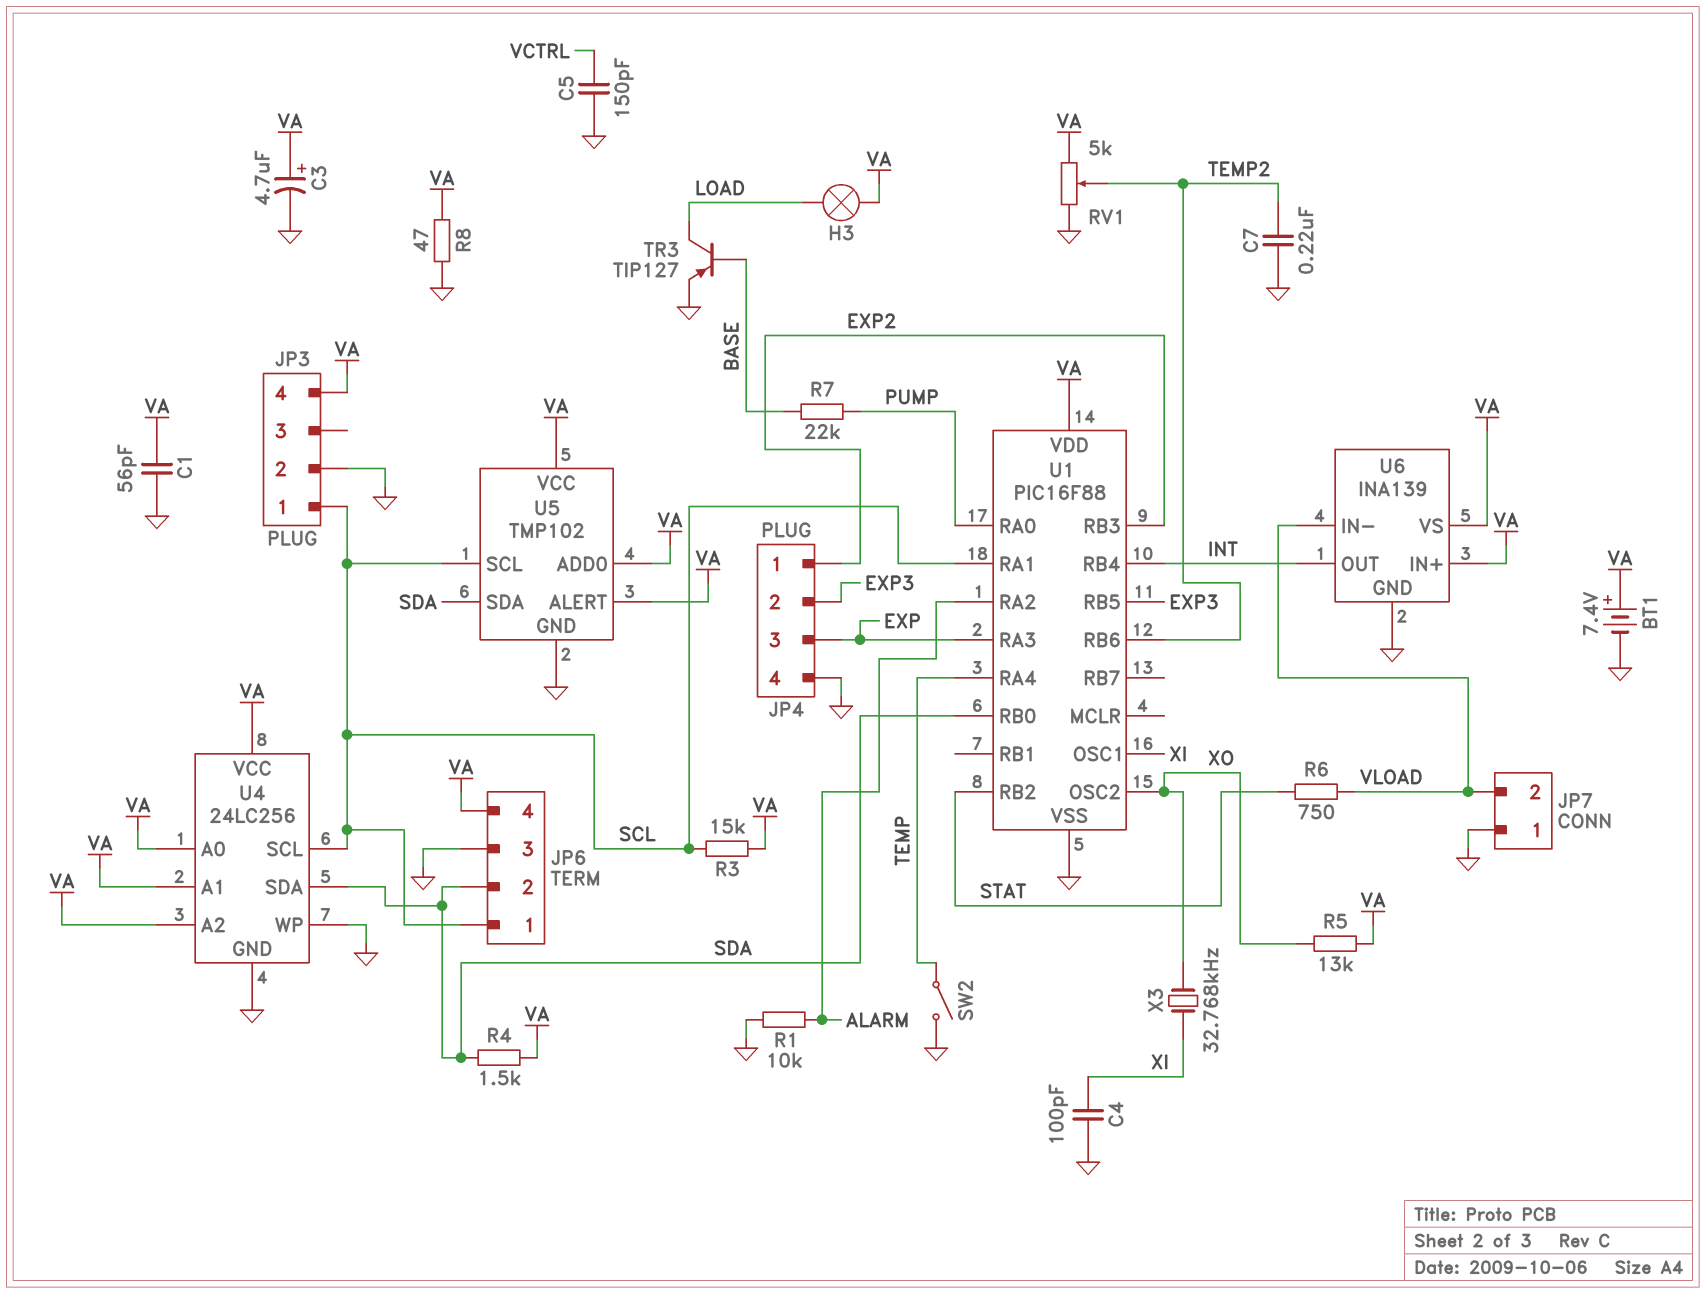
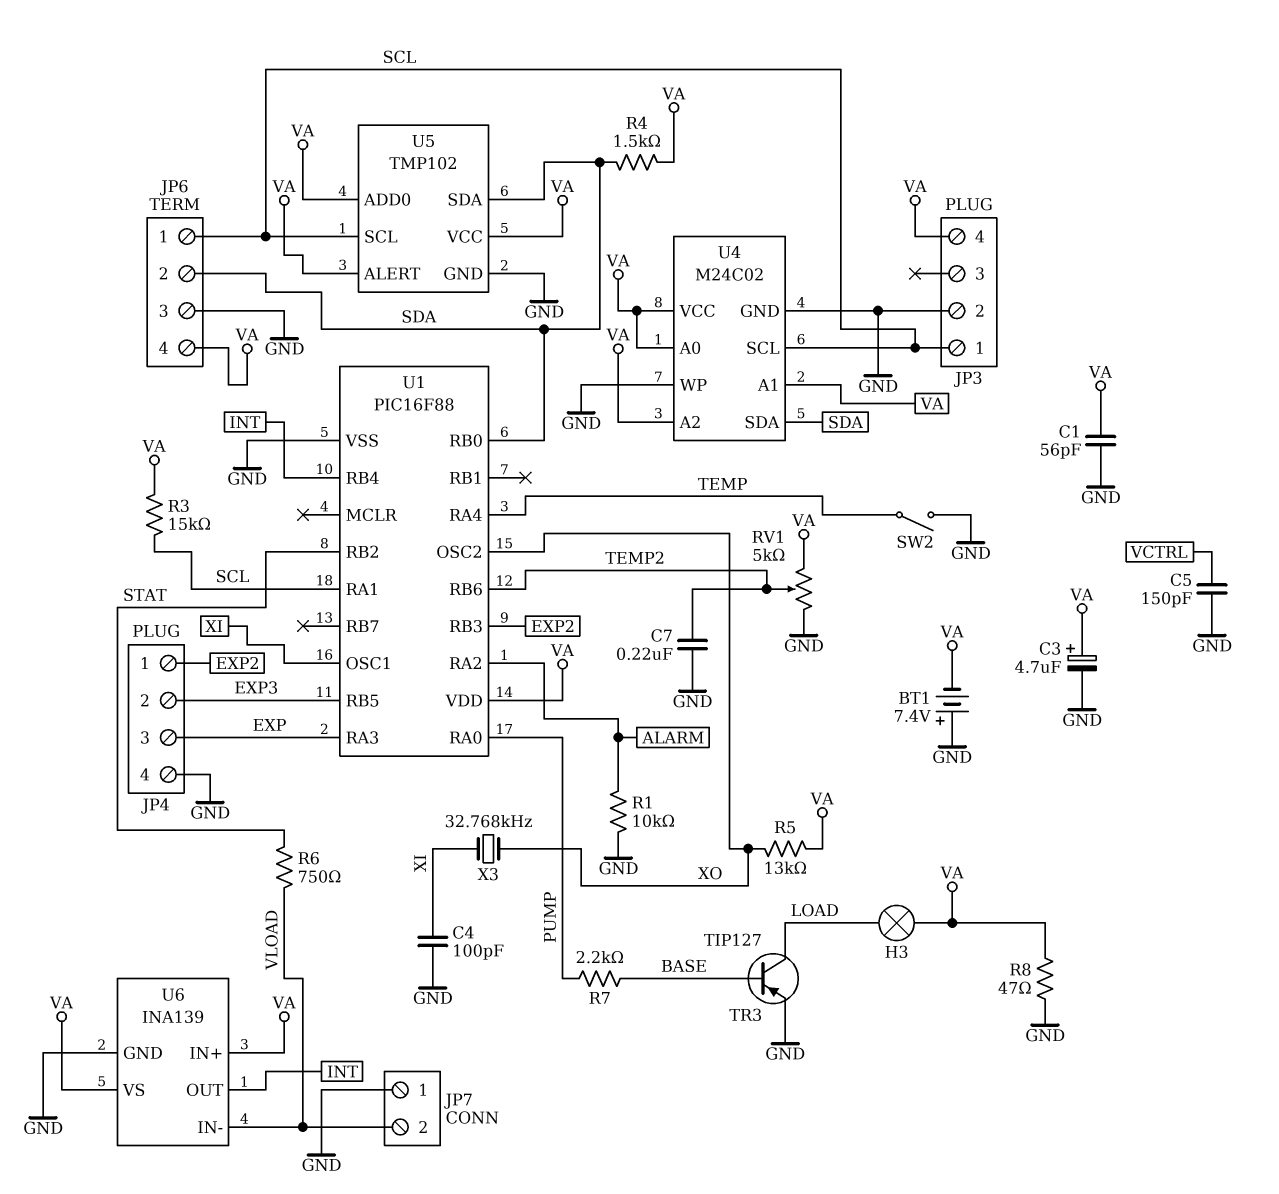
BT1: 7.4V (plus VA, minus GND) -> 7.4V (plus GND, minus VA)
R7: 22k (BASE, PUMP) -> 2.2k (BASE, PUMP)
U4: 24LC256 -> M24C02

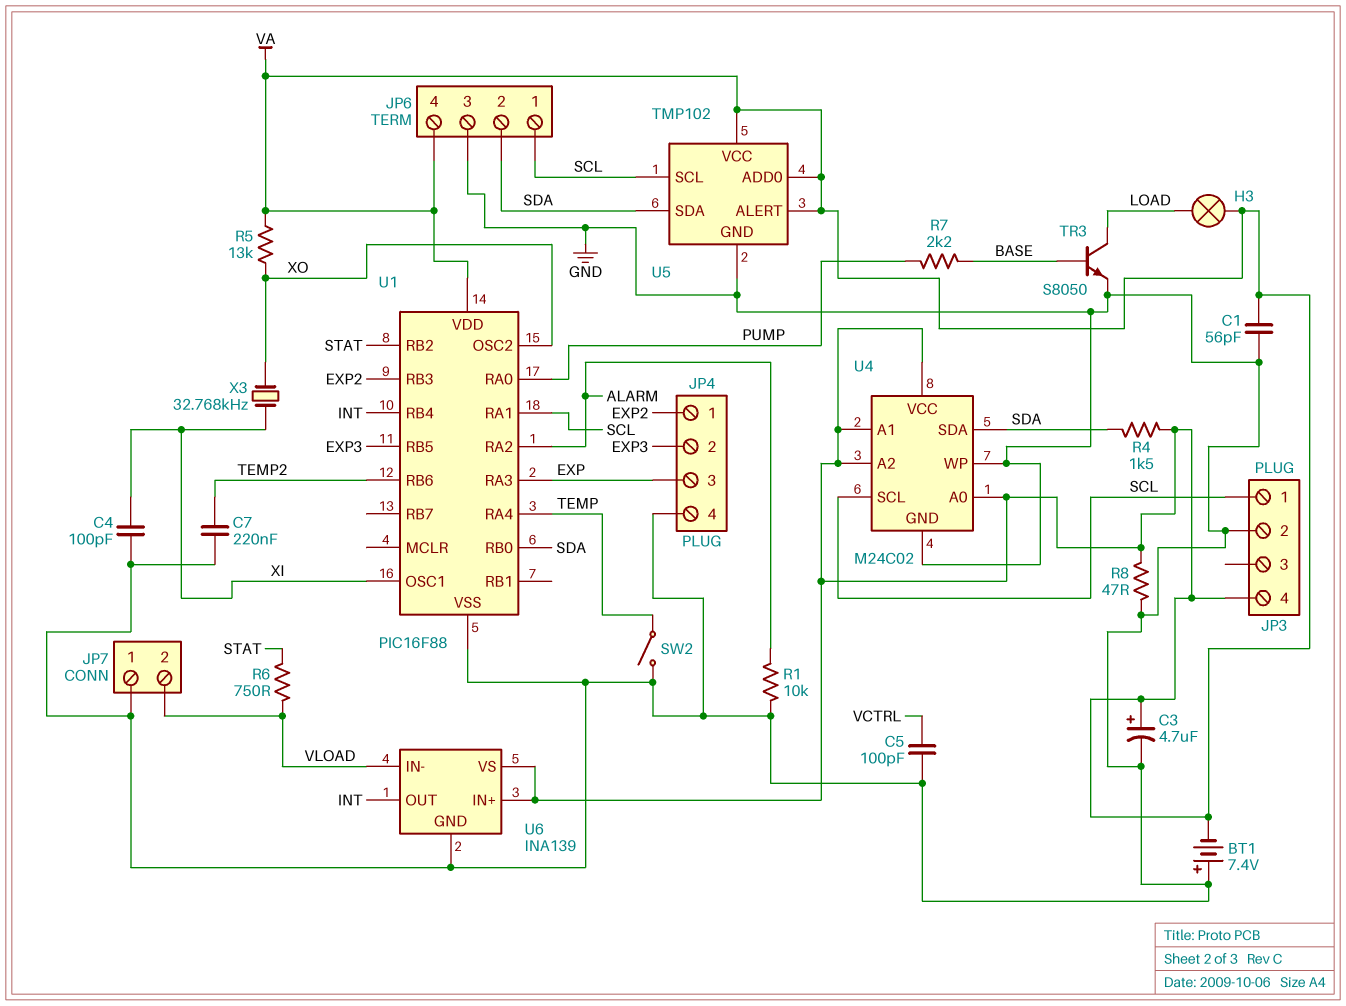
C5: 150pF (GND, VCTRL) -> 100pF (GND, VCTRL)
R3: 15k (SCL, VA) -> none
RV1: 5k (GND, VA, wiper TEMP2) -> none
TR3: PNP TIP127 (B BASE, C LOAD, E GND) -> NPN S8050 (B BASE, C LOAD, E GND)

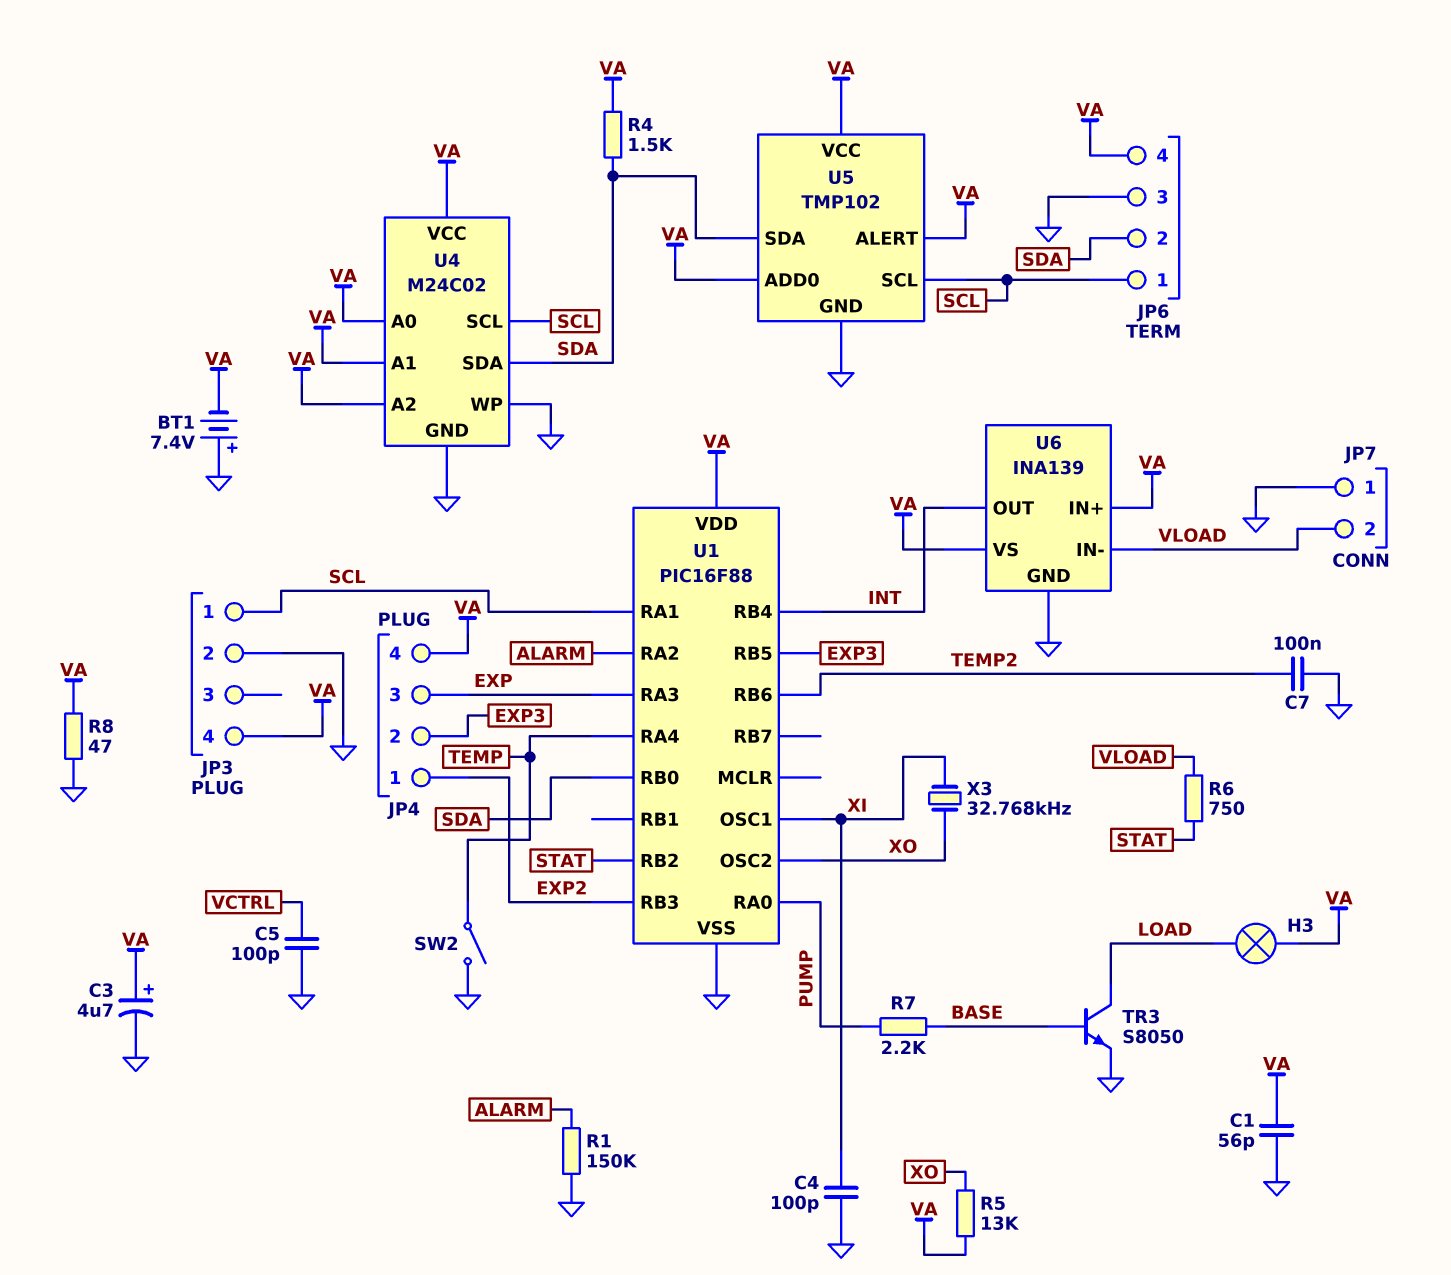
C7: 220nF (GND, TEMP2) -> 100nF (GND, TEMP2)
JP4 pin 4: GND -> VA
R1: 10k (ALARM, GND) -> 150k (ALARM, GND)

